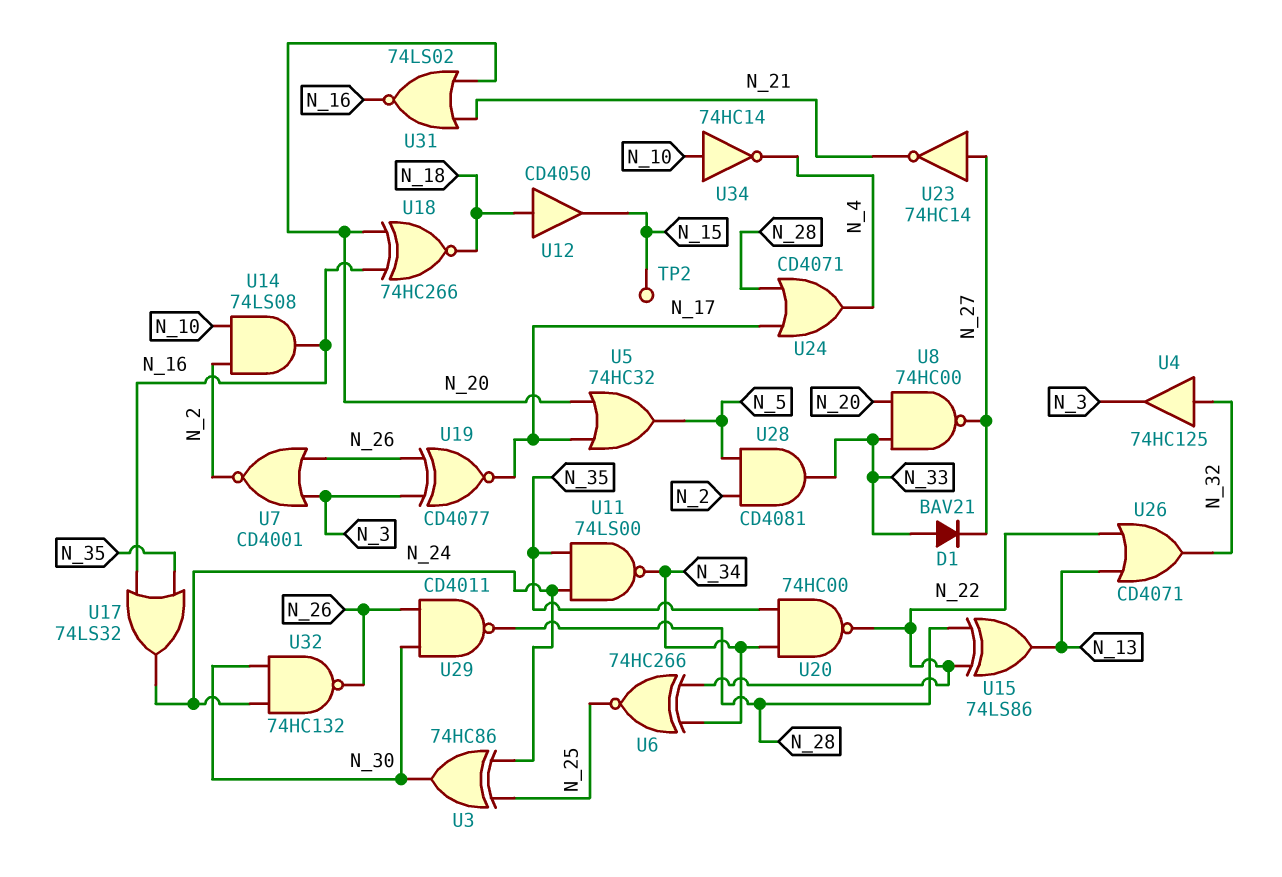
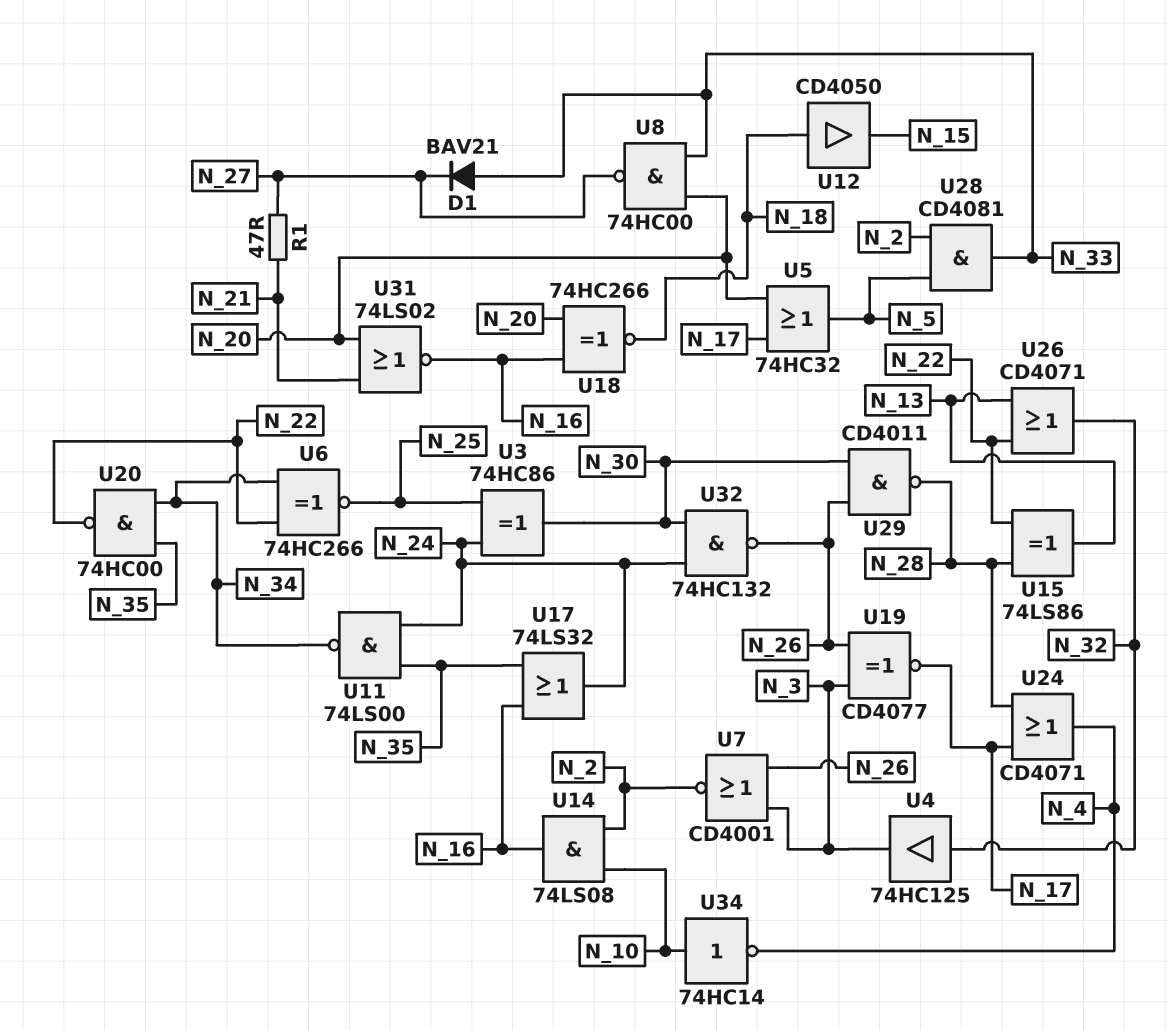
R1: none -> 47 (N_21, N_27)
TP2: test point (N_15) -> none
U23: NOT 74HC14 (in N_27, out N_21) -> none

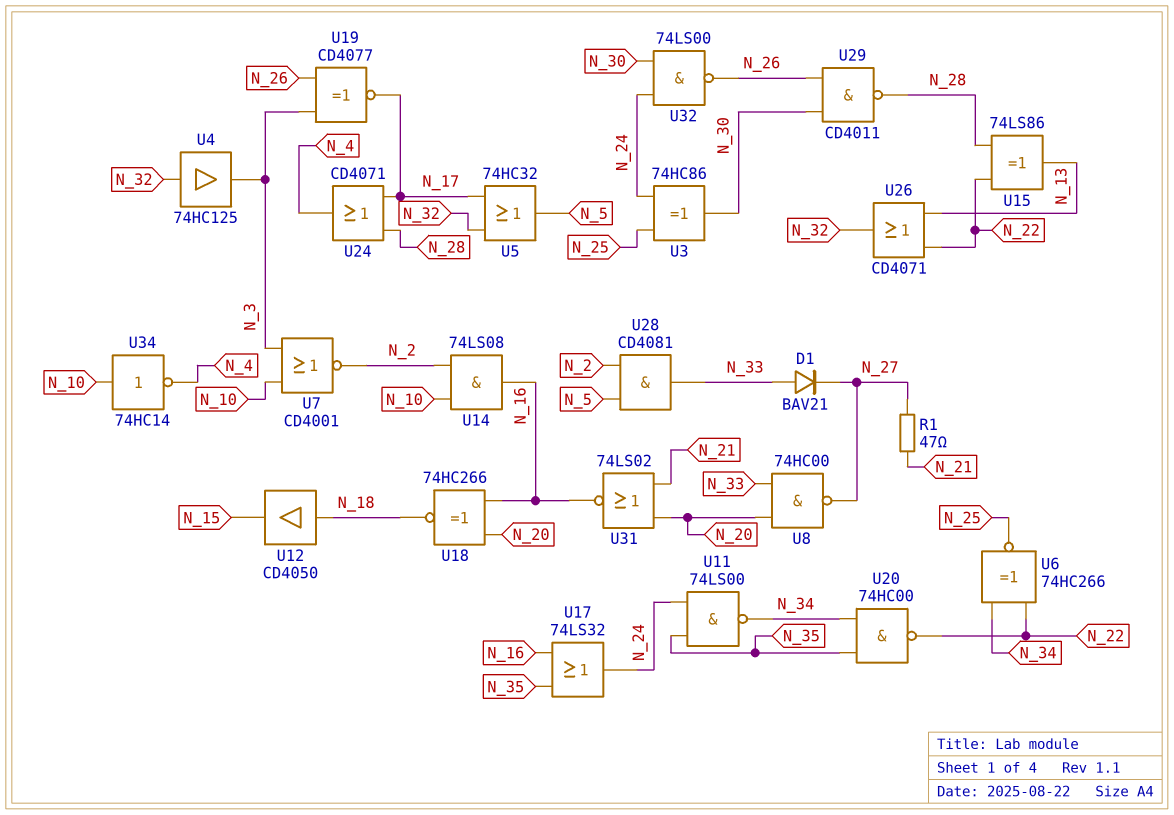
U5: OR 74HC32 (in N_17, in N_20, out N_5) -> OR 74HC32 (in N_17, in N_32, out N_5)
U7: NOR CD4001 (in N_3, in N_26, out N_2) -> NOR CD4001 (in N_3, in N_10, out N_2)
U32: NAND 74HC132 (in N_24, in N_30, out N_26) -> NAND 74LS00 (in N_24, in N_30, out N_26)

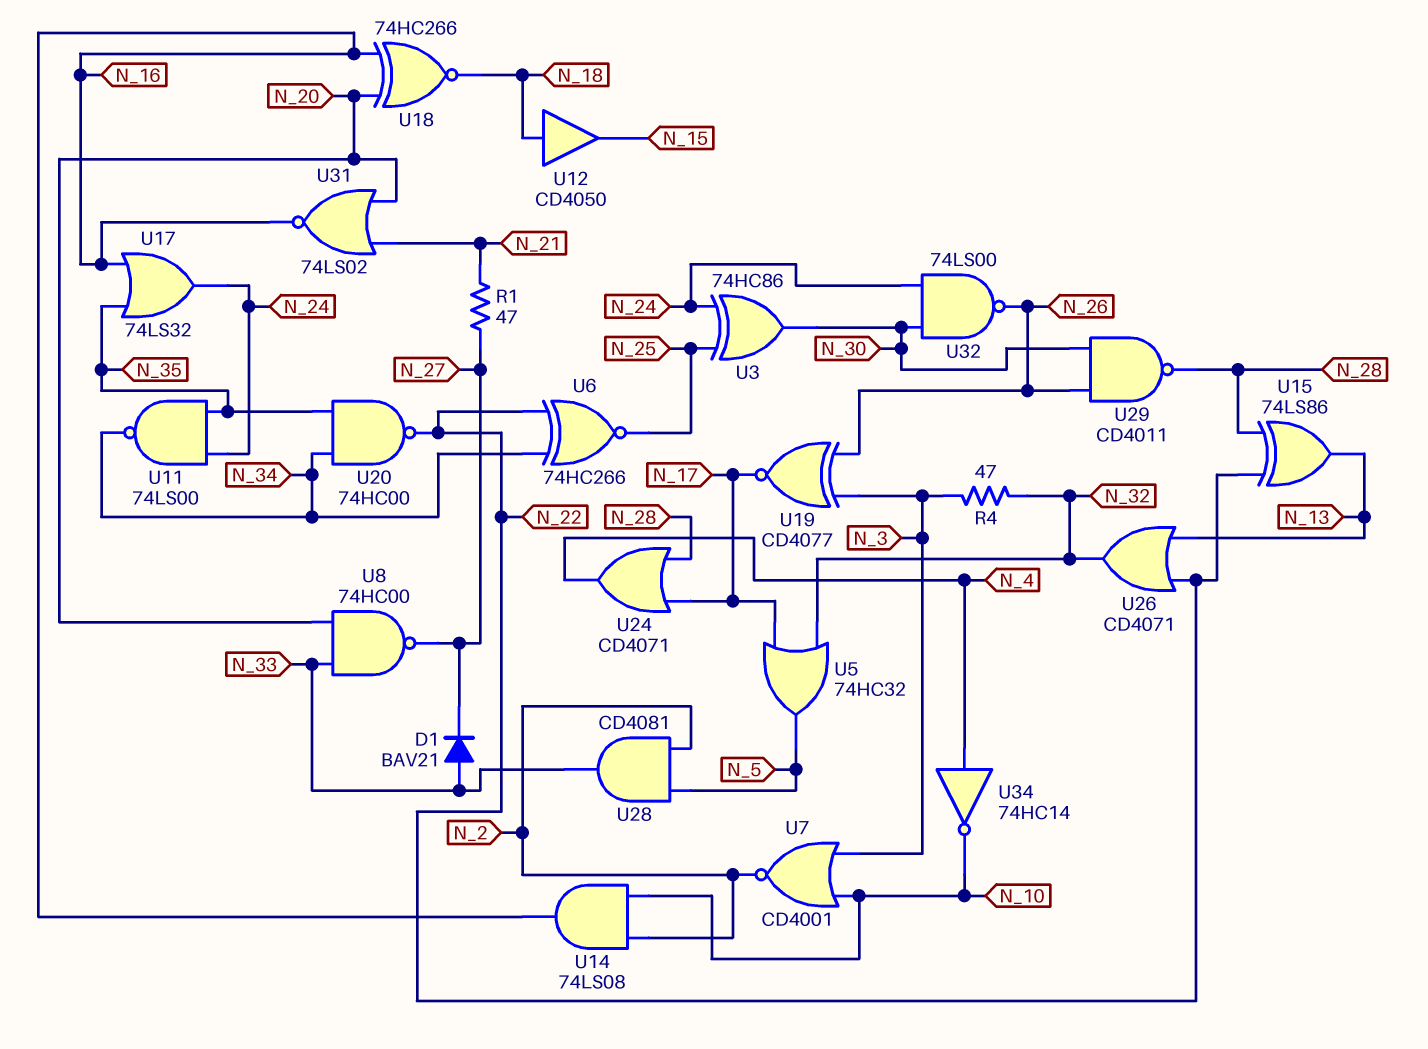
R4: none -> 47 (N_3, N_32)
U4: buffer 74HC125 (in N_32, out N_3) -> none
U34: NOT 74HC14 (in N_10, out N_4) -> NOT 74HC14 (in N_4, out N_10)

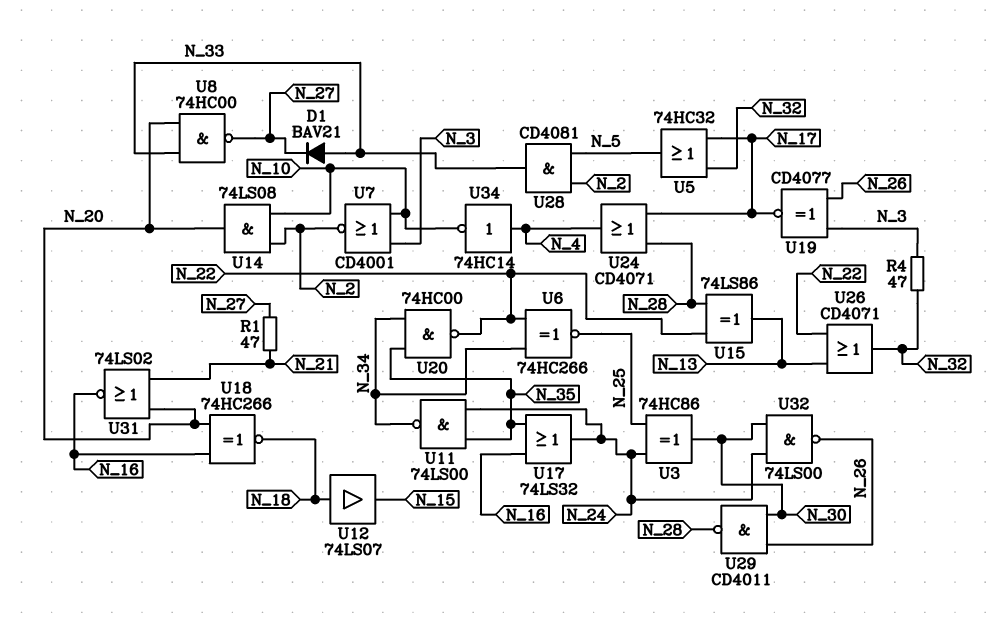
U12: buffer CD4050 (in N_18, out N_15) -> buffer 74LS07 (in N_18, out N_15)
U14: AND 74LS08 (in N_2, in N_10, out N_16) -> AND 74LS08 (in N_2, in N_10, out N_20)

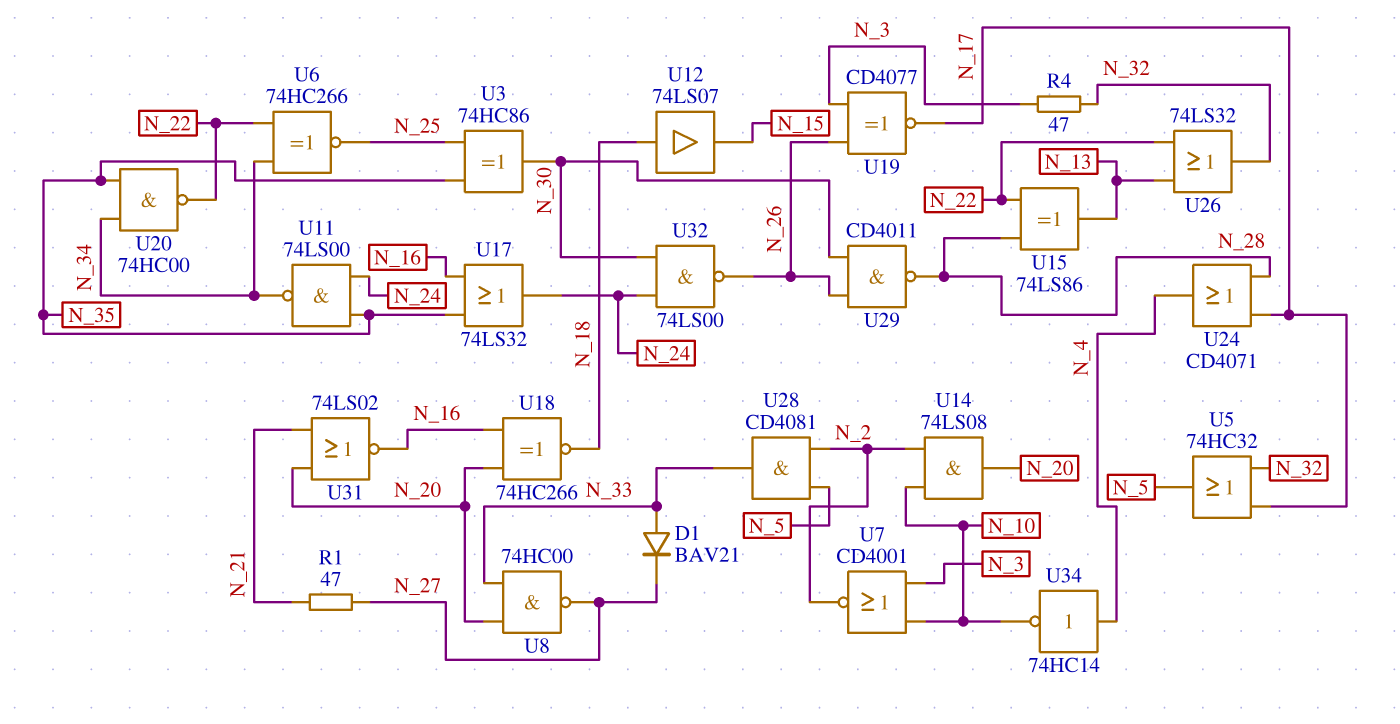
U3: XOR 74HC86 (in N_24, in N_25, out N_30) -> XOR 74HC86 (in N_25, in N_35, out N_30)
U26: OR CD4071 (in N_13, in N_22, out N_32) -> OR 74LS32 (in N_13, in N_22, out N_32)

